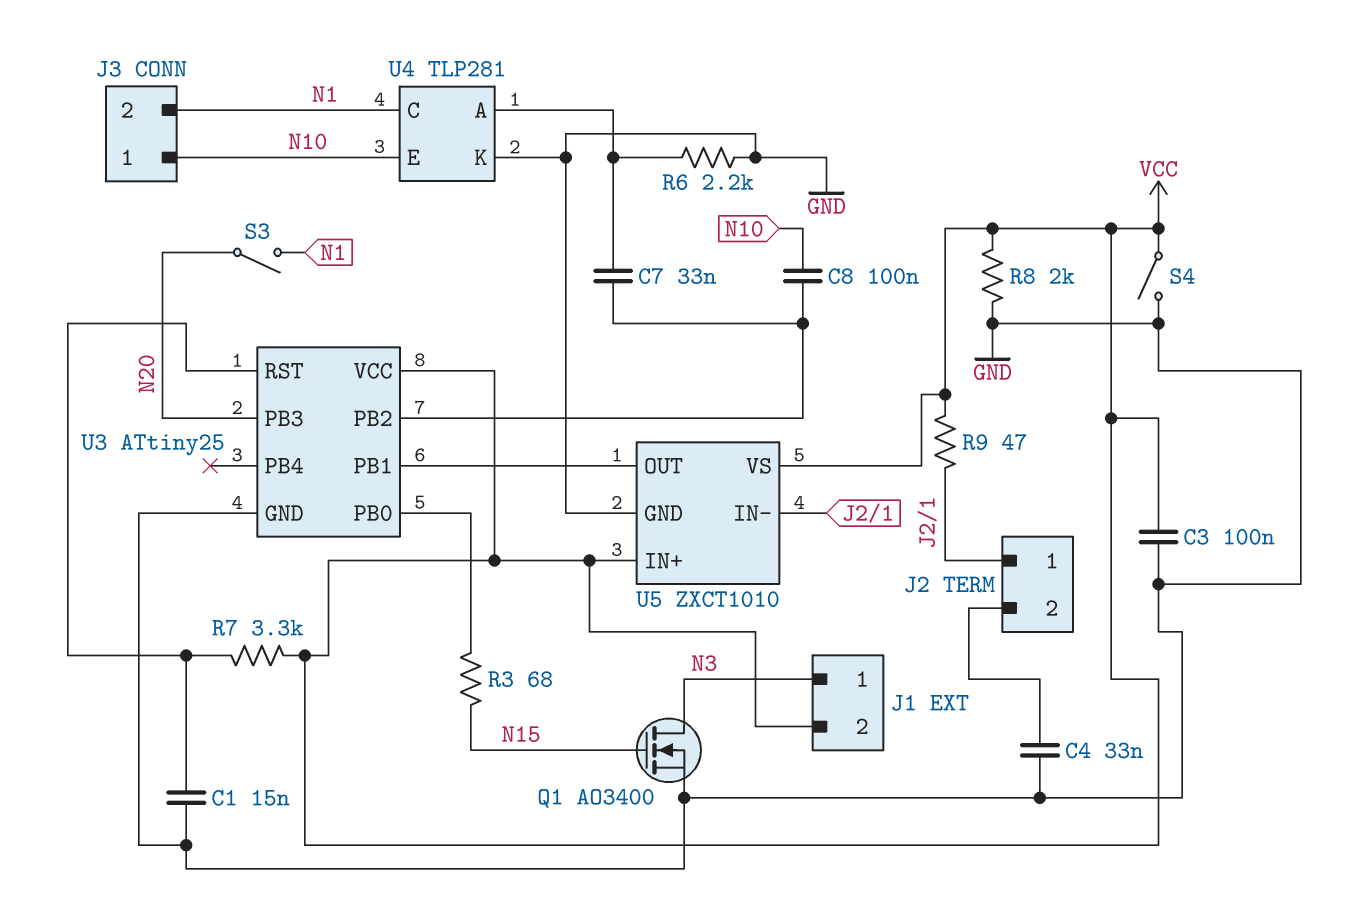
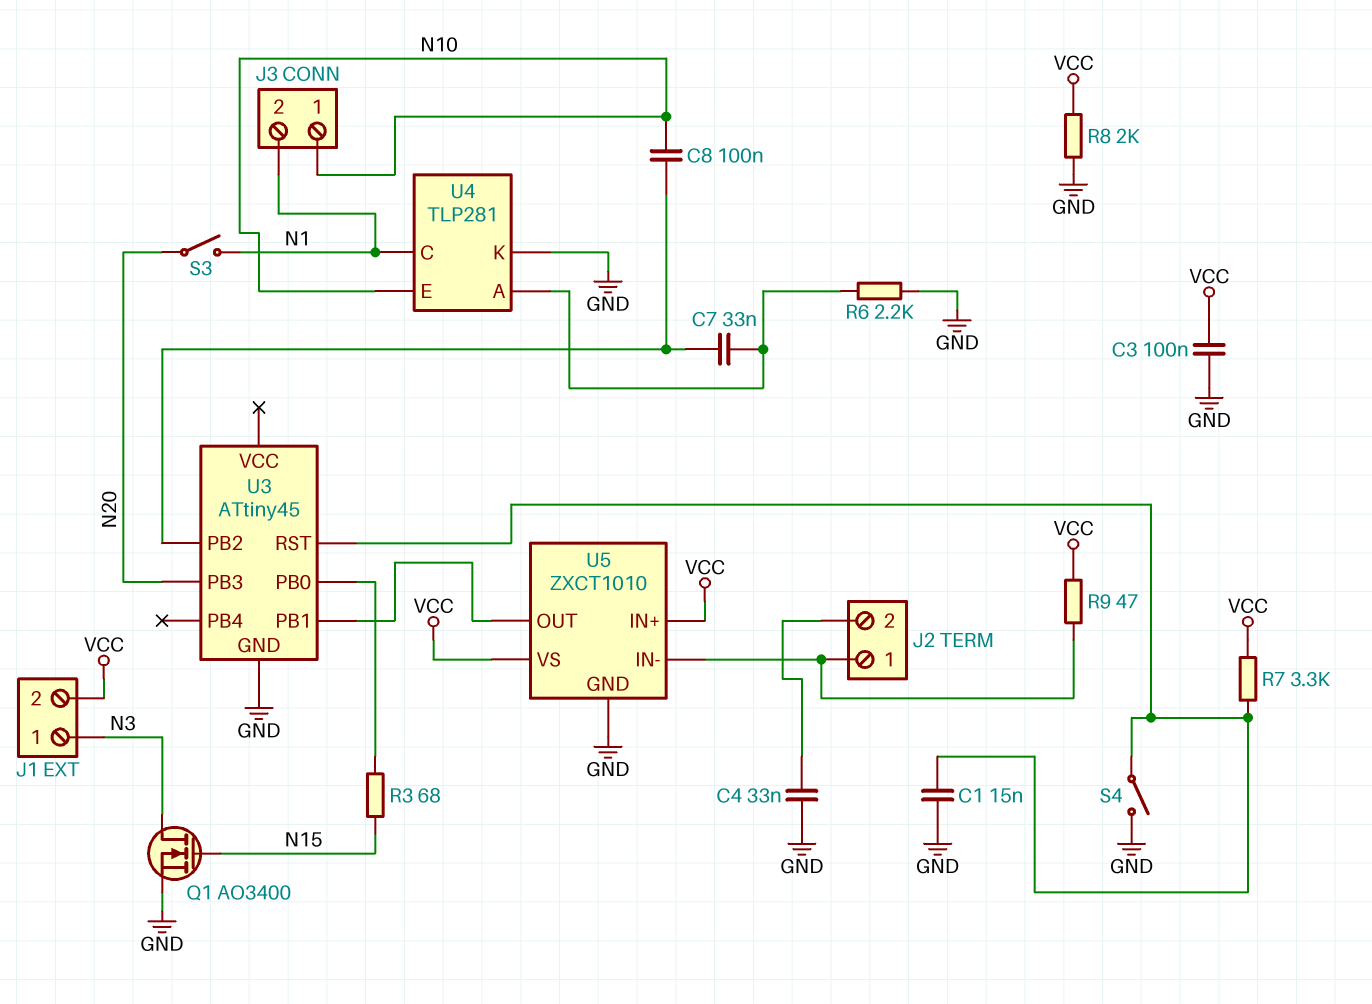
S4: switch (GND, VCC) -> switch (GND, U3/RST)
U3: ATtiny25 -> ATtiny45
U3 pin VCC: VCC -> none

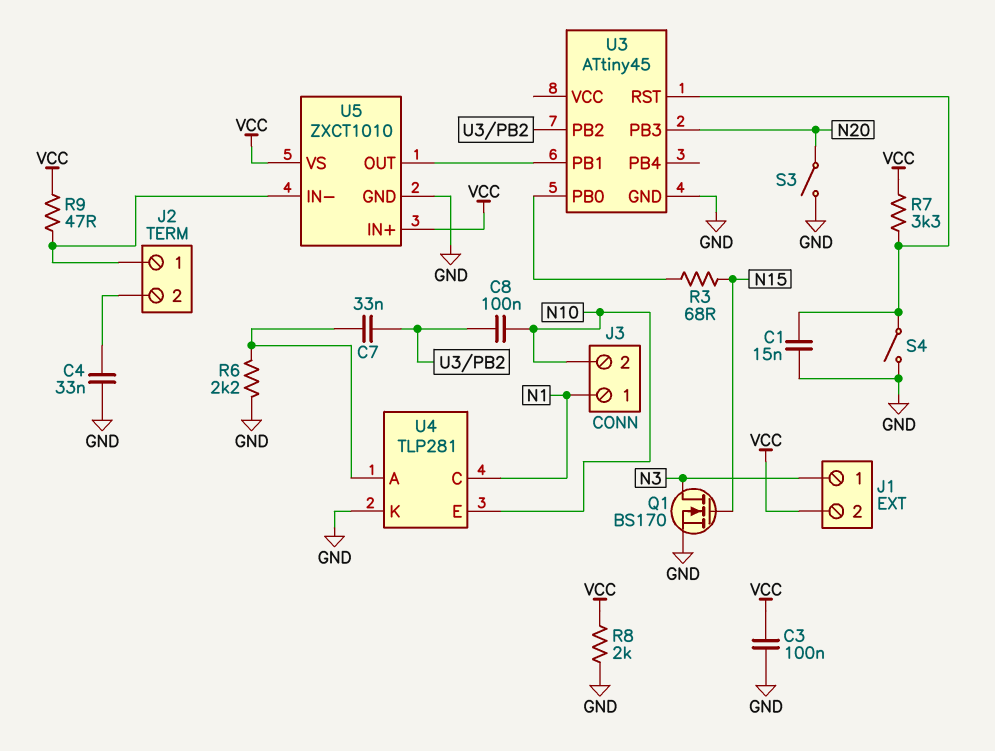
J3 pin 1: N10 -> N1
J3 pin 2: N1 -> N10
Q1: NMOS AO3400 (G N15, D N3, S GND) -> NMOS BS170 (G N15, D N3, S GND)
S3: switch (N1, N20) -> switch (GND, N20)

